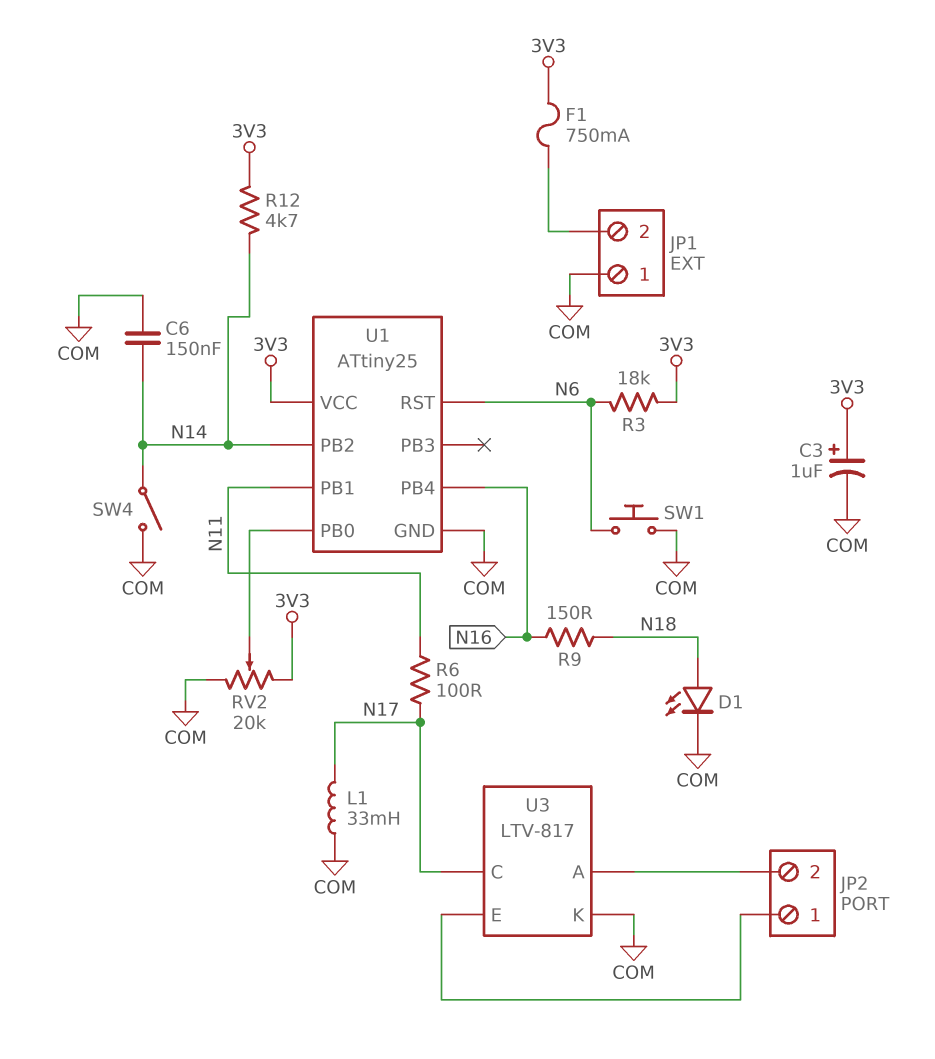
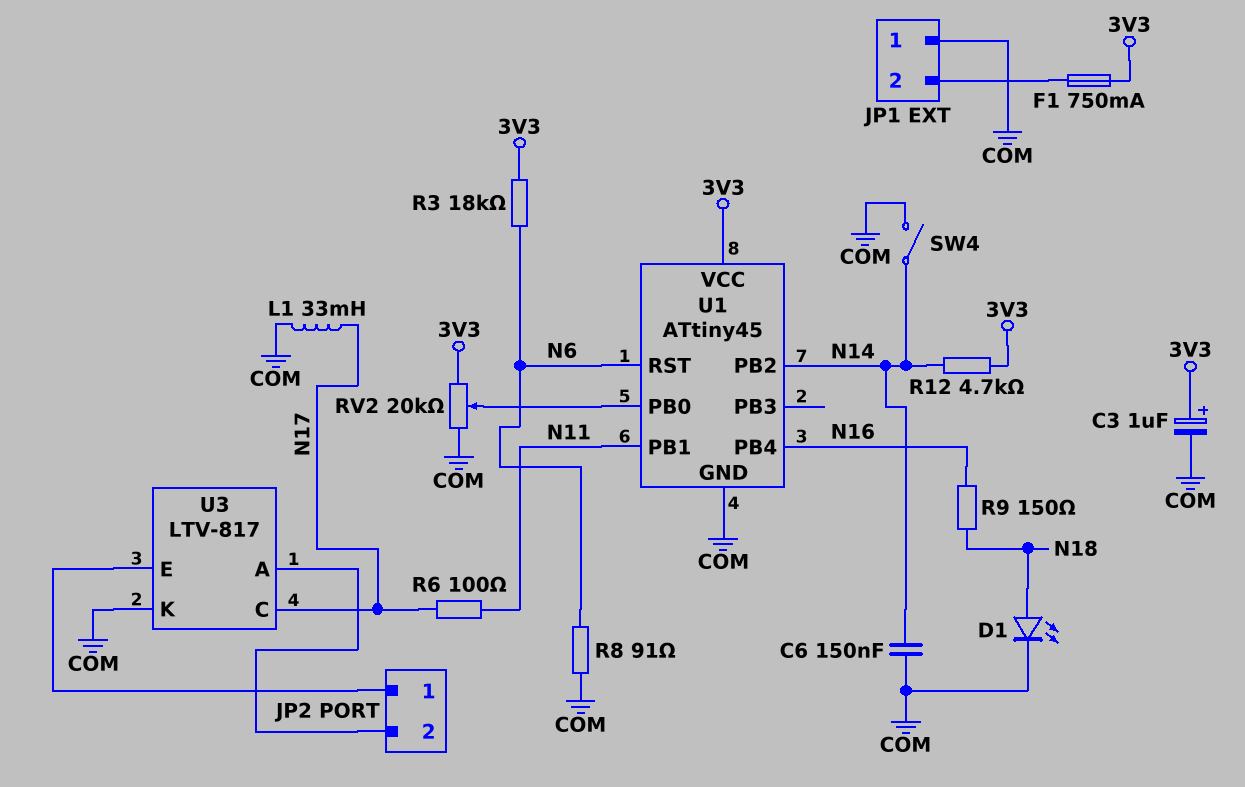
R8: none -> 91 (COM, N6)
SW1: button (COM, N6) -> none
U1: ATtiny25 -> ATtiny45

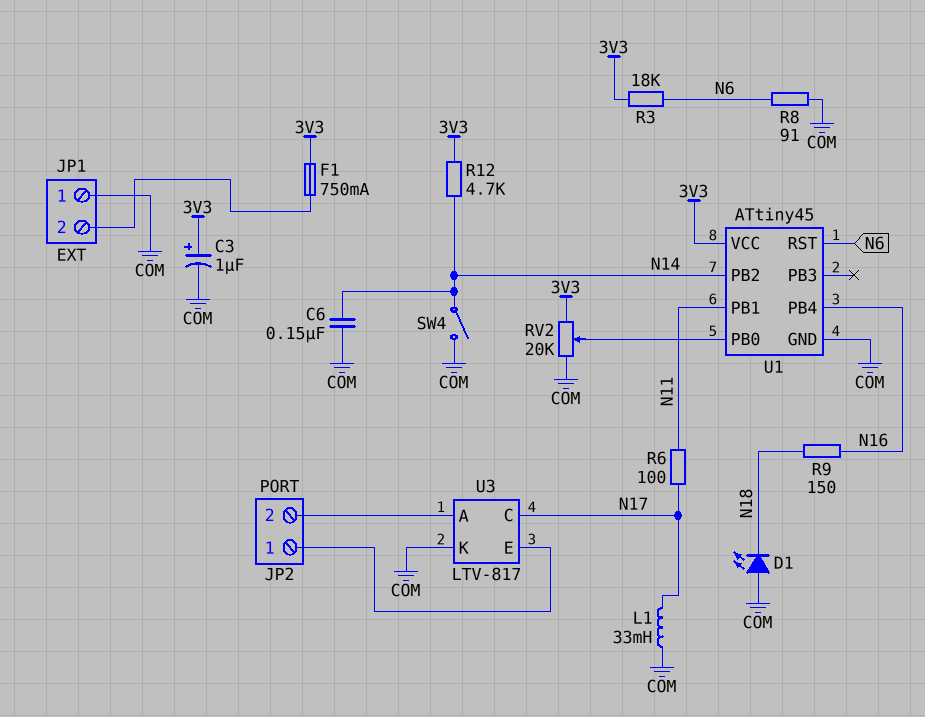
D1: LED (A N18, K COM) -> LED (A COM, K N18)

